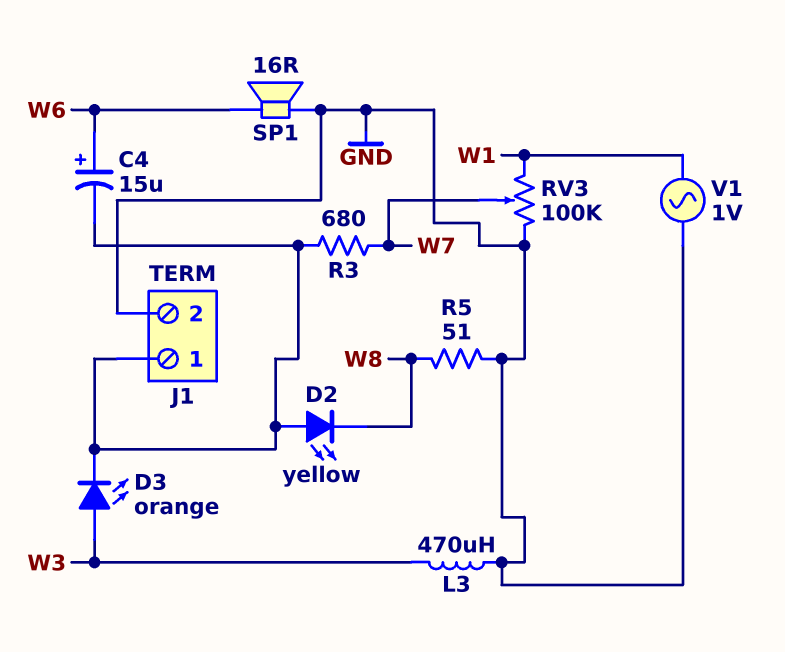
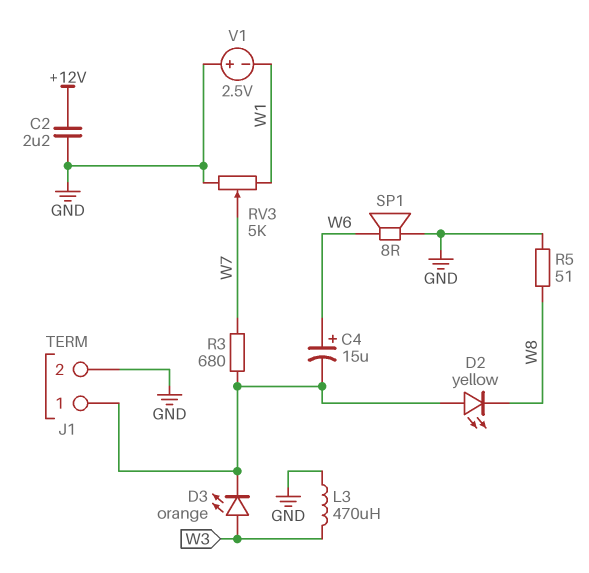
C2: none -> 2.2uF (+12V, GND)
RV3: 100k (GND, W1, wiper W7) -> 5k (GND, W1, wiper W7)
SP1: speaker 16R (GND, W6) -> speaker 8R (GND, W6)
V1: AC 1V (GND, W1) -> 2.5V (plus GND, minus W1)

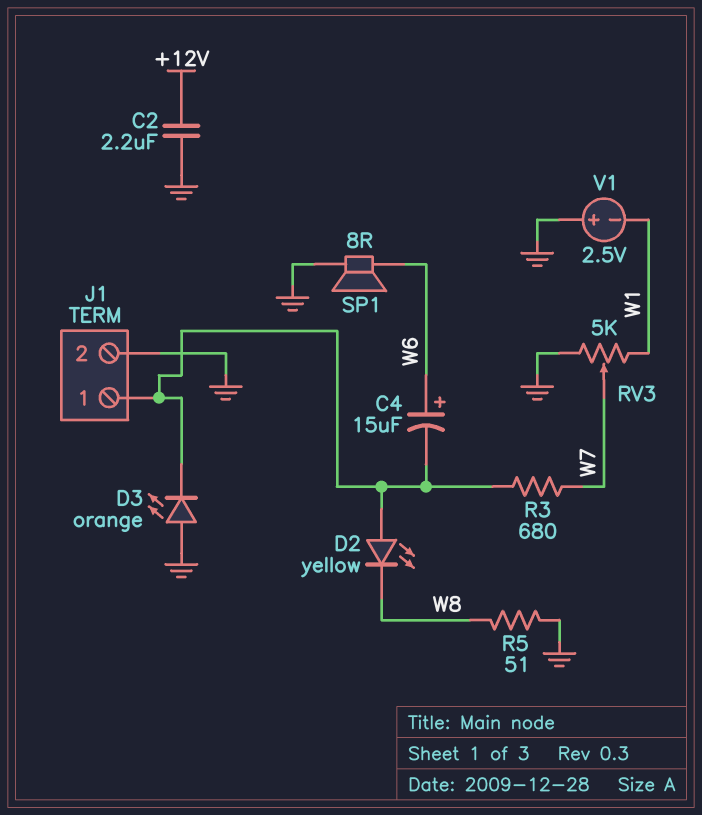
D3: LED orange (A W3, K J1/1) -> LED orange (A GND, K J1/1)
L3: 470uH (GND, W3) -> none

